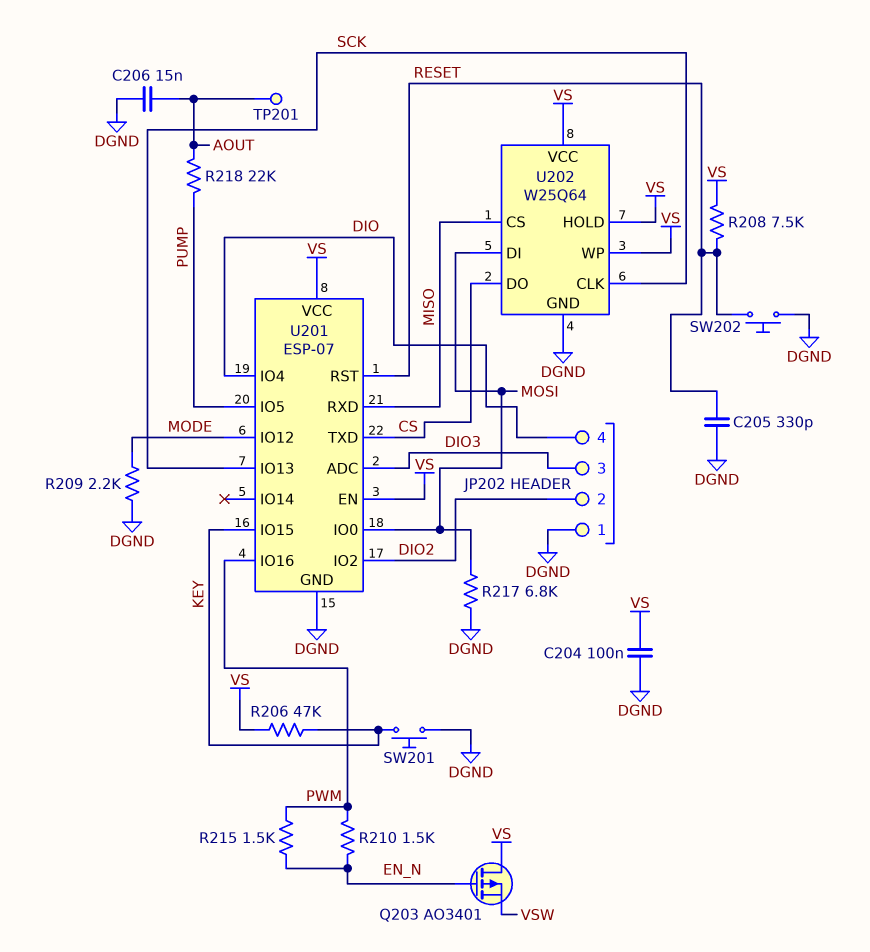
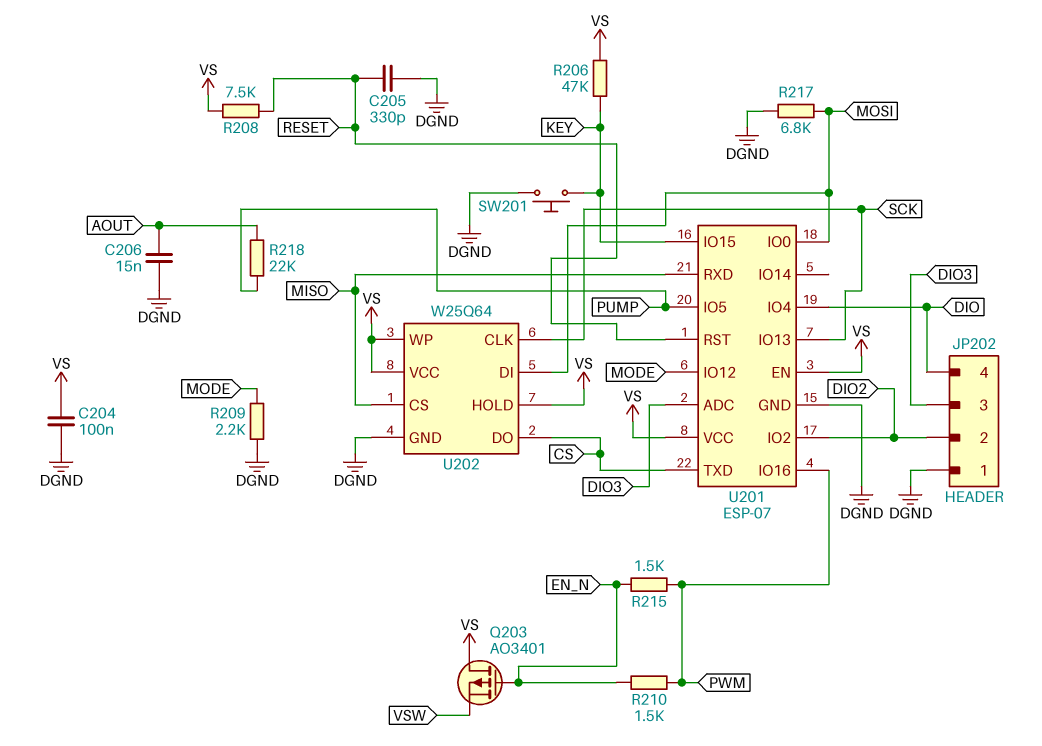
SW202: button (DGND, RESET) -> none
TP201: test point (AOUT) -> none

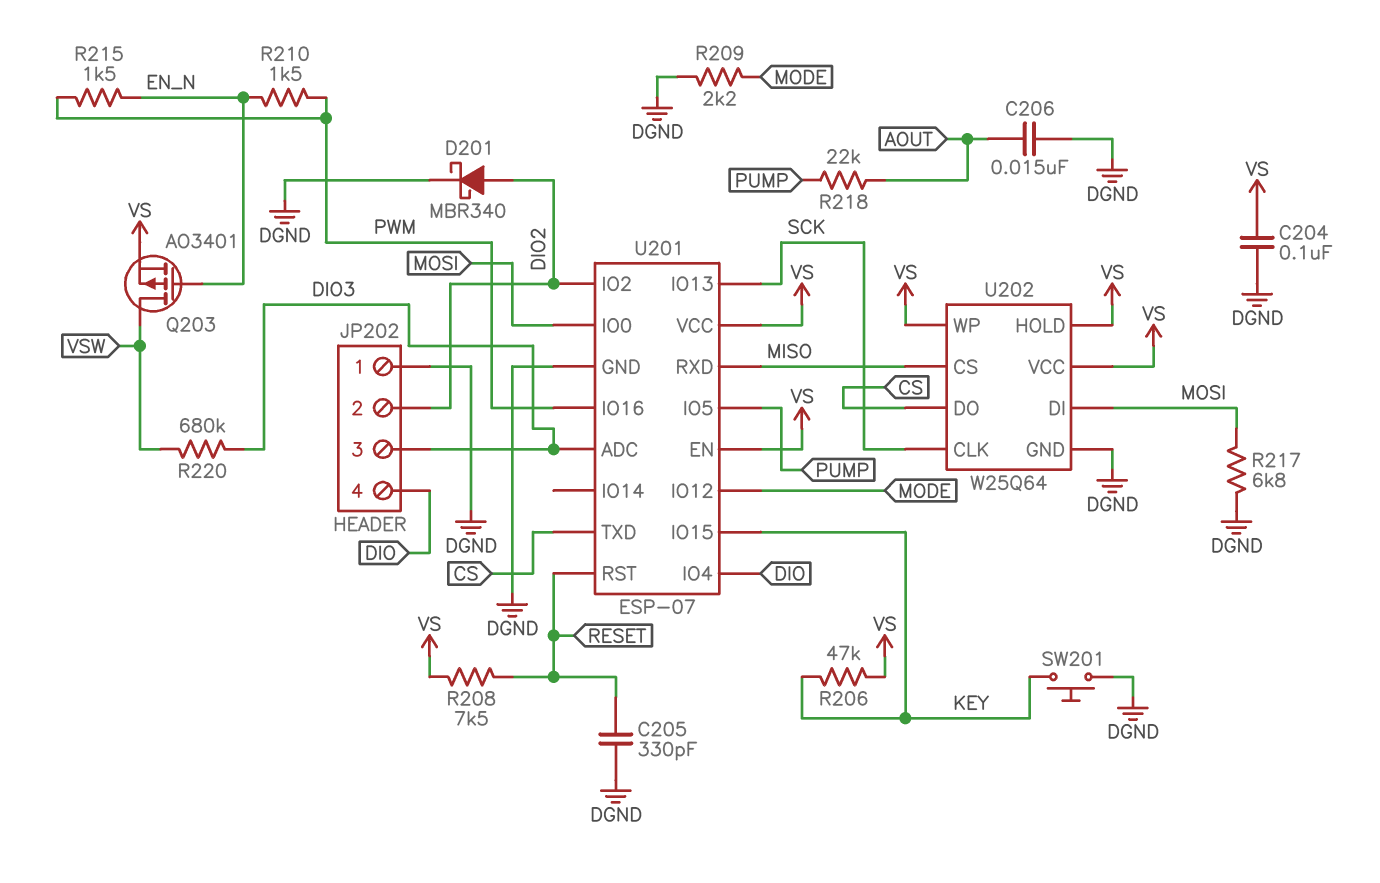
D201: none -> schottky MBR340 (A DIO2, K DGND)
Q203: PMOS AO3401 (G EN_N, D VS, S VSW) -> PMOS AO3401 (G EN_N, D VSW, S VS)
R220: none -> 680k (DIO3, VSW)

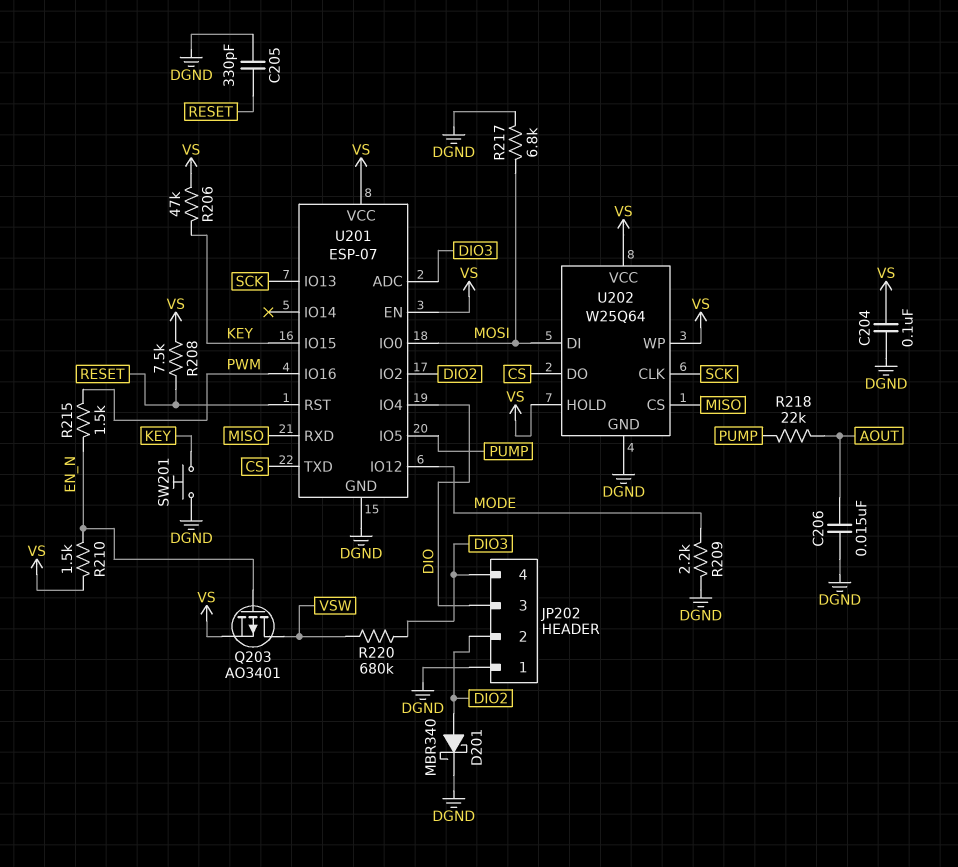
JP202 pin 3: DIO3 -> DIO
JP202 pin 4: DIO -> DIO3
R210: 1.5k (EN_N, PWM) -> 1.5k (EN_N, VS)

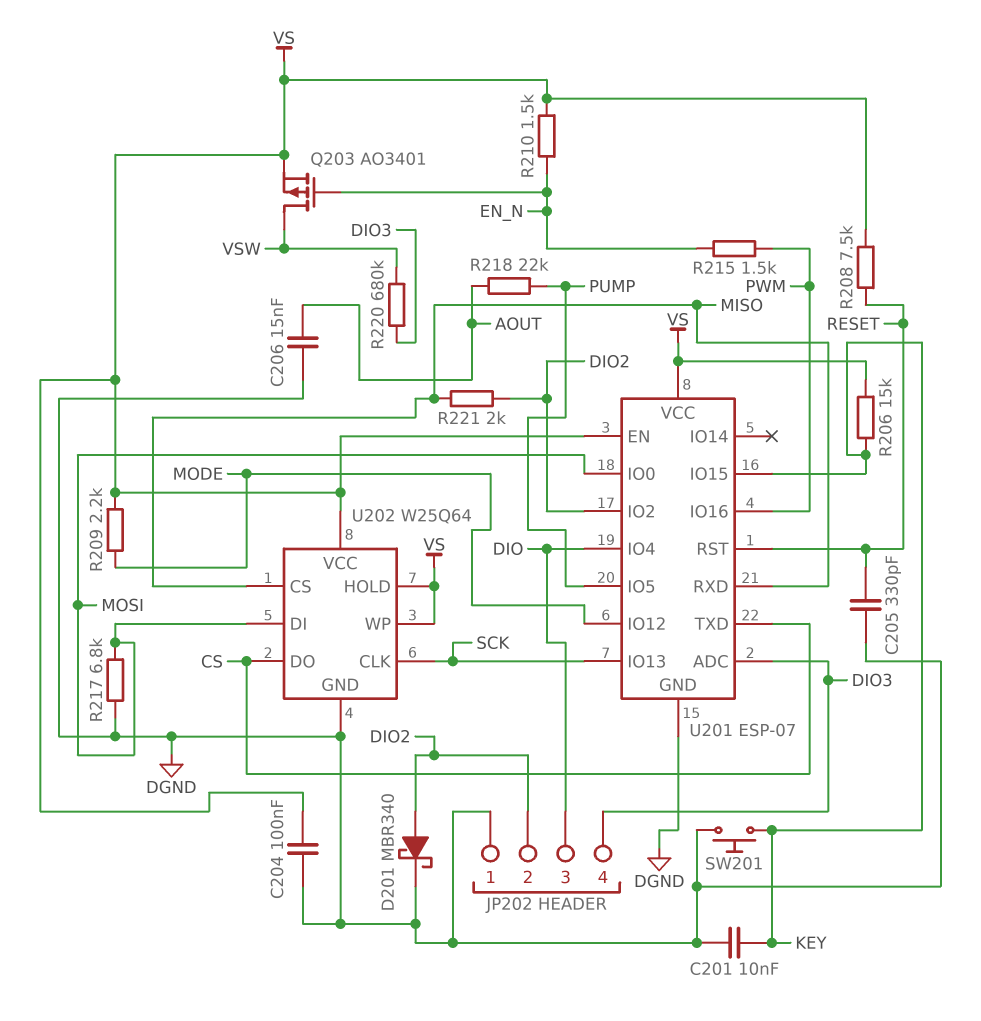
C201: none -> 10nF (DGND, KEY)
R206: 47k (KEY, VS) -> 15k (KEY, VS)
R209: 2.2k (DGND, MODE) -> 2.2k (MODE, VS)
R221: none -> 2k (DIO2, MISO)

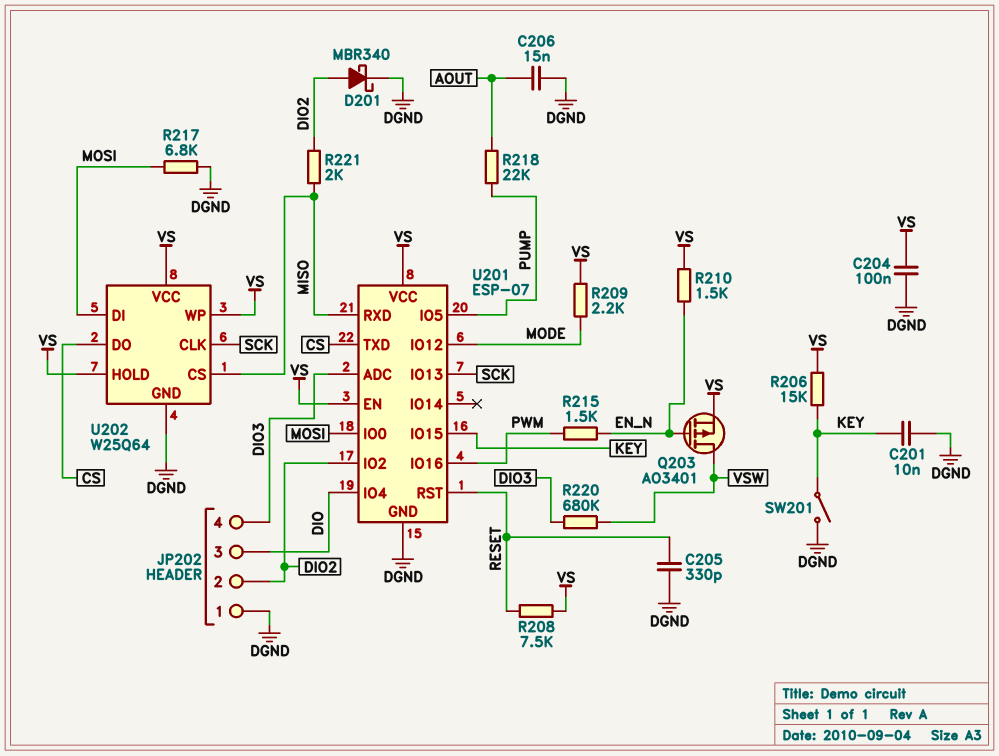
SW201: button (DGND, KEY) -> switch (DGND, KEY)

